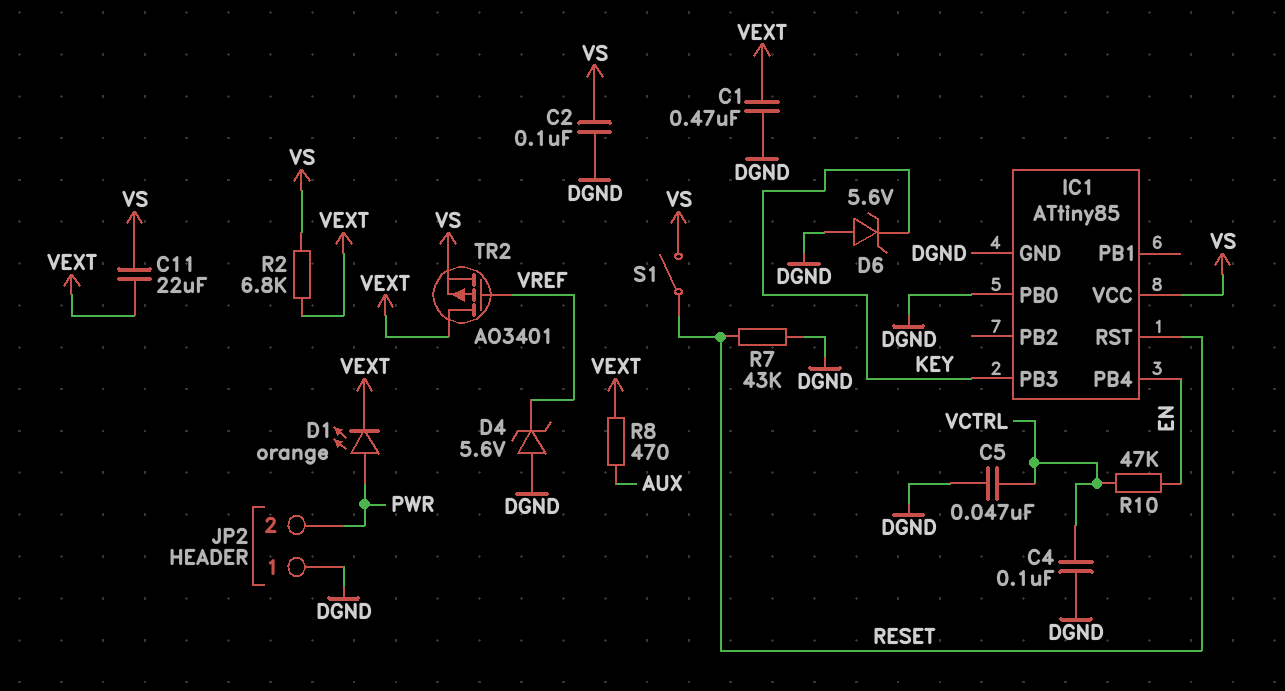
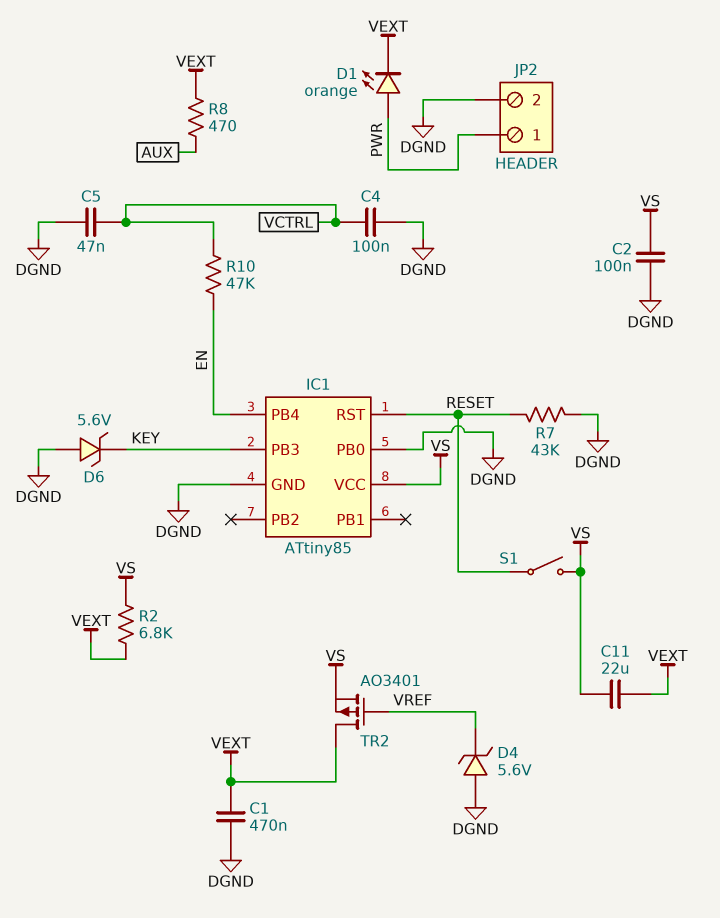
JP2 pin 1: DGND -> PWR
JP2 pin 2: PWR -> DGND

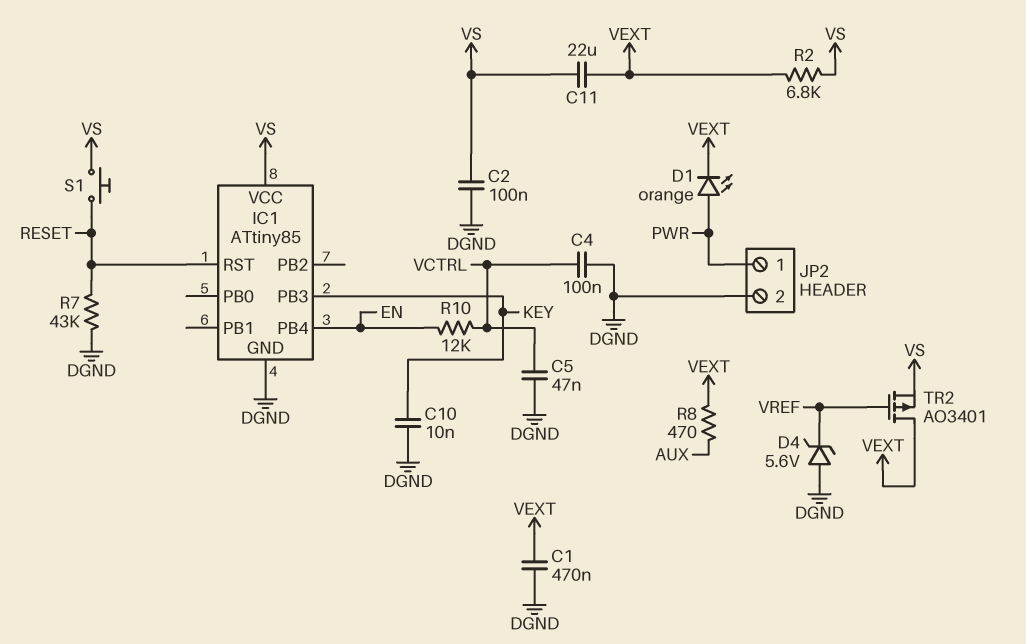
C10: none -> 10nF (DGND, KEY)
D6: zener 5.6V (A DGND, K KEY) -> none
IC1 pin PB0: DGND -> none
R10: 47k (EN, VCTRL) -> 12k (EN, VCTRL)
S1: switch (RESET, VS) -> button (RESET, VS)

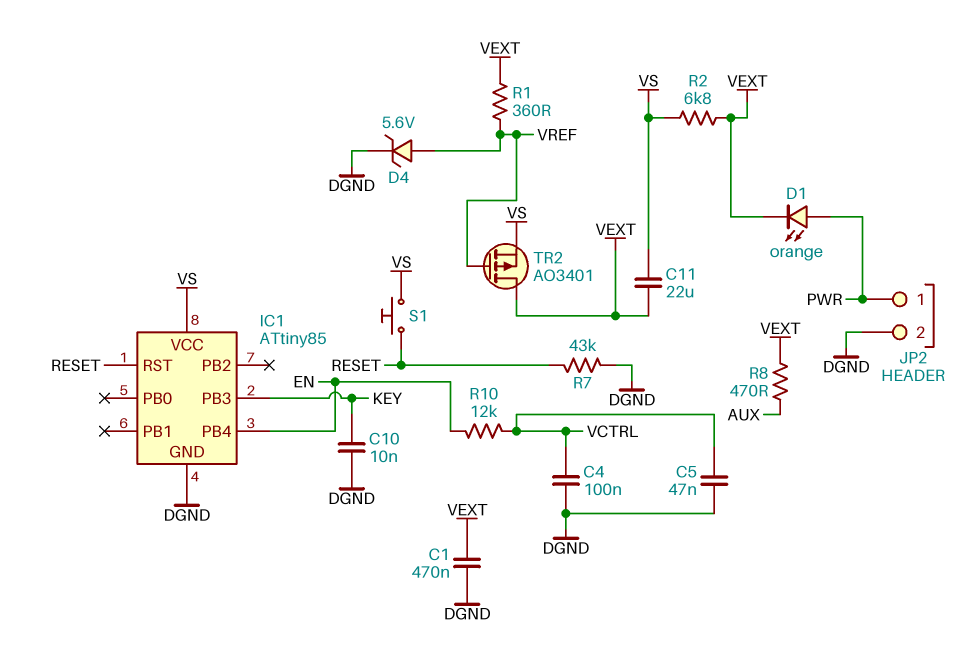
C2: 100nF (DGND, VS) -> none
D4: zener 5.6V (A DGND, K VREF) -> zener 5.6V (A VREF, K DGND)
R1: none -> 360 (VEXT, VREF)

